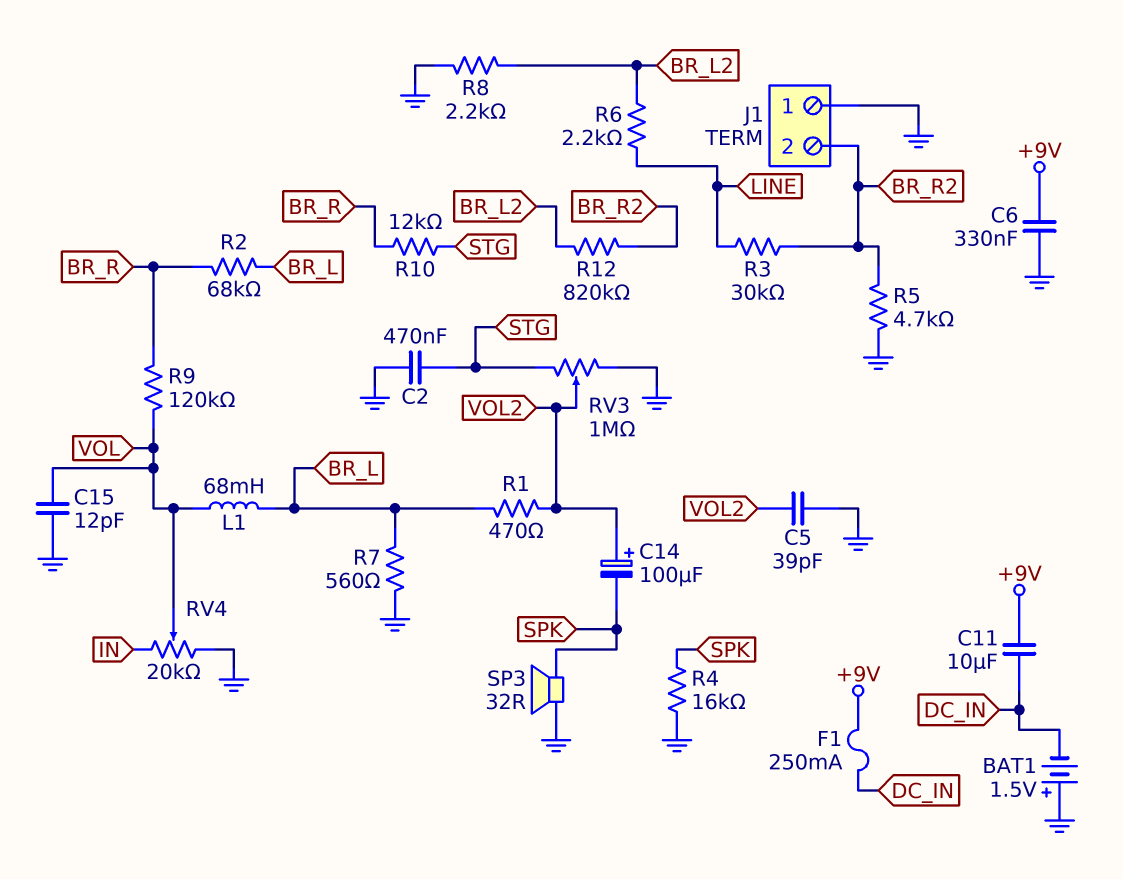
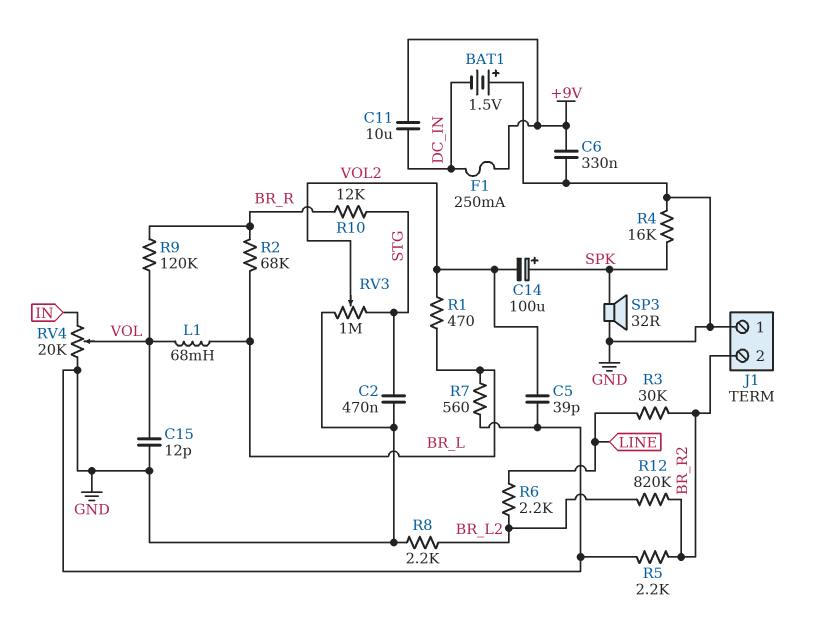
C14: 100uF (plus VOL2, minus SPK) -> 100uF (plus SPK, minus VOL2)
R5: 4.7k (BR_R2, GND) -> 2.2k (BR_R2, GND)

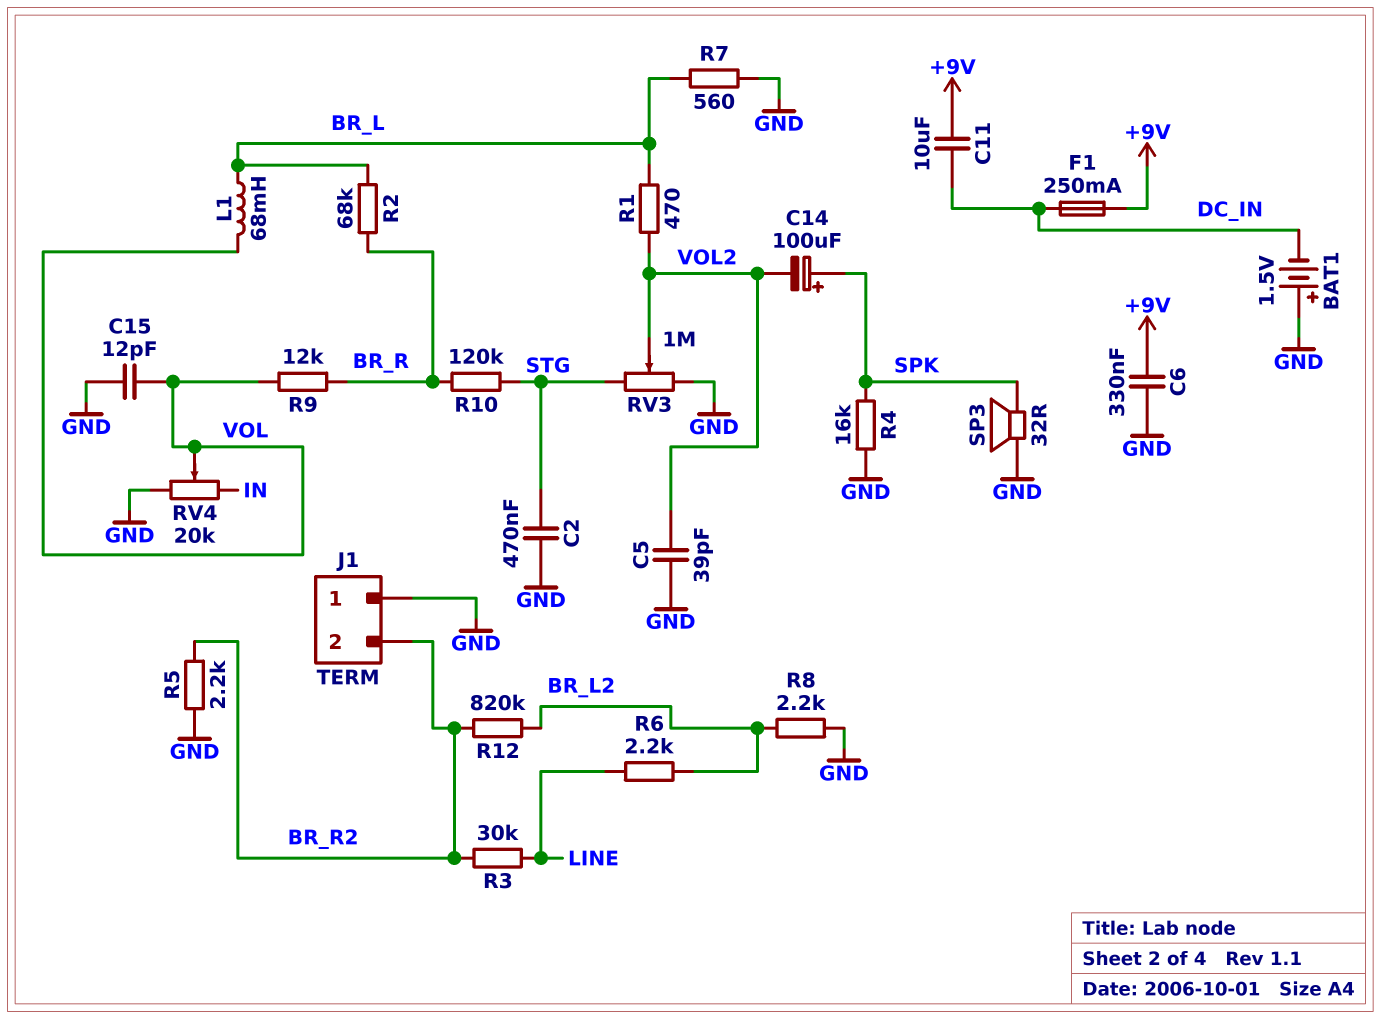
R9: 120k (BR_R, VOL) -> 12k (BR_R, VOL)
R10: 12k (BR_R, STG) -> 120k (BR_R, STG)

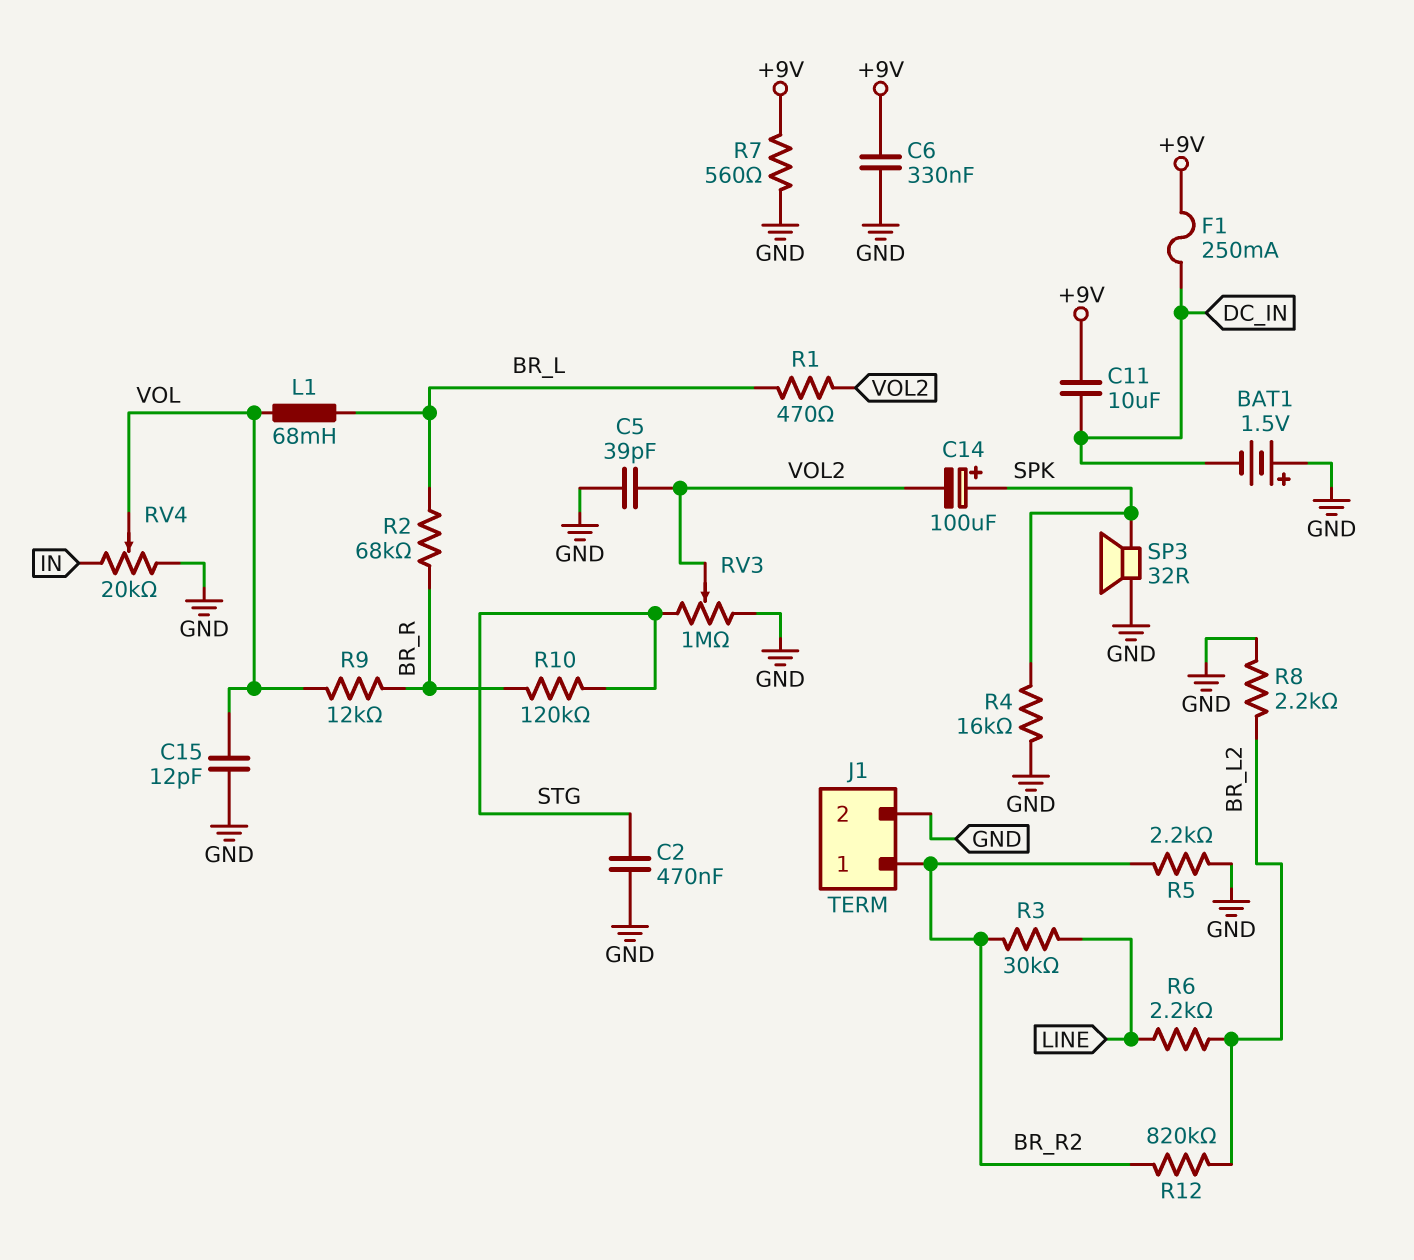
J1 pin 1: GND -> BR_R2
J1 pin 2: BR_R2 -> GND
R7: 560 (BR_L, GND) -> 560 (+9V, GND)

